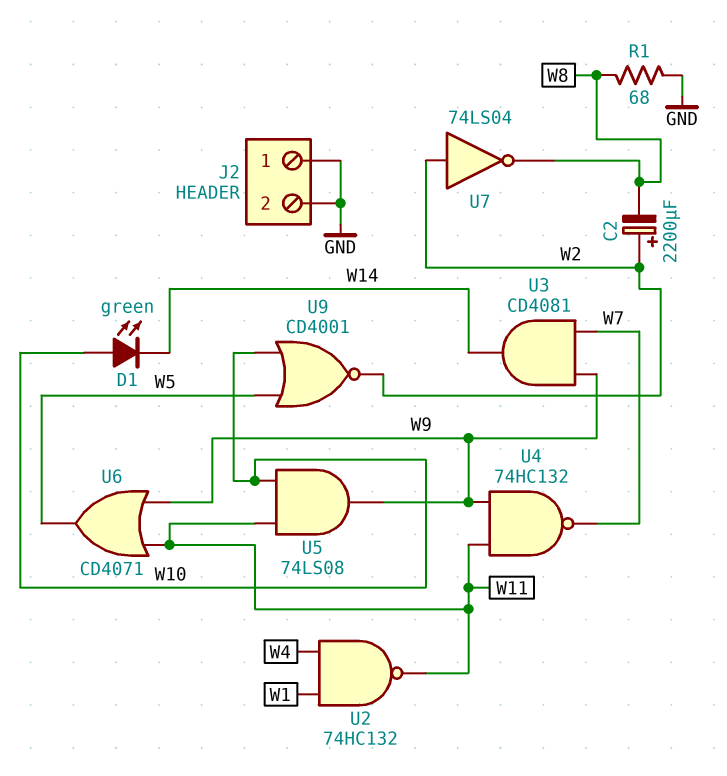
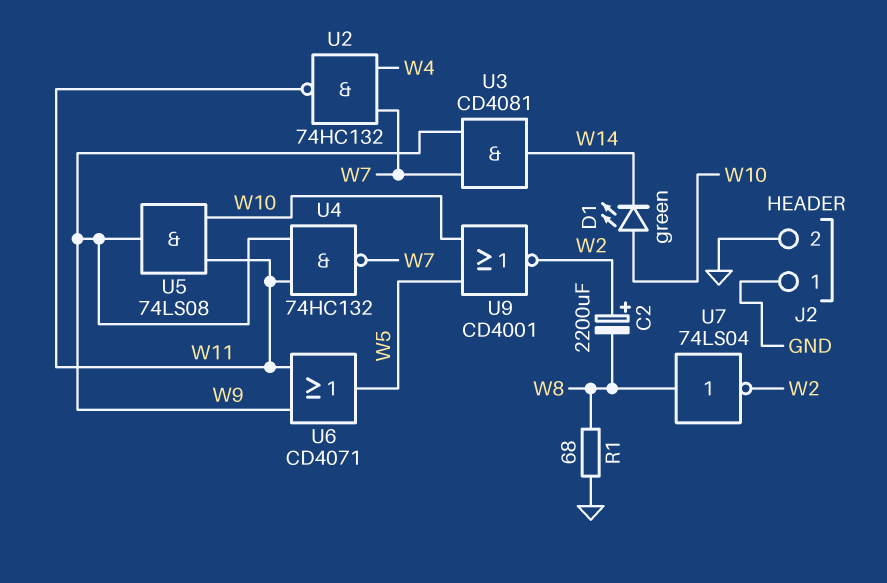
U2: NAND 74HC132 (in W1, in W4, out W11) -> NAND 74HC132 (in W4, in W7, out W11)
U7: NOT 74LS04 (in W2, out W8) -> NOT 74LS04 (in W8, out W2)

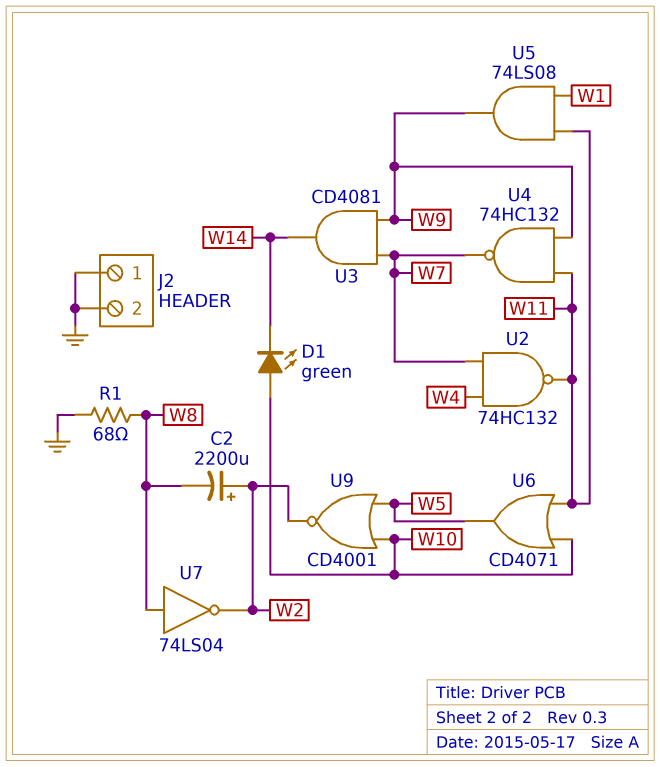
U5: AND 74LS08 (in W10, in W11, out W9) -> AND 74LS08 (in W1, in W11, out W9)
U6: OR CD4071 (in W9, in W11, out W5) -> OR CD4071 (in W10, in W11, out W5)

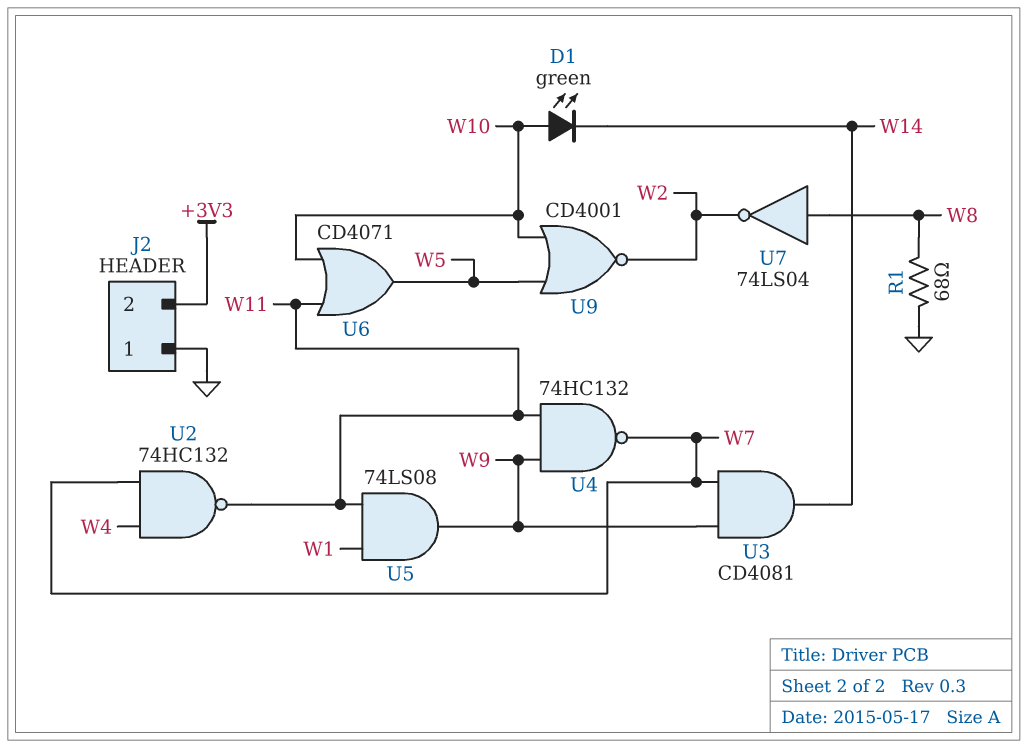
C2: 2200uF (plus W2, minus W8) -> none
J2 pin 2: GND -> +3V3

